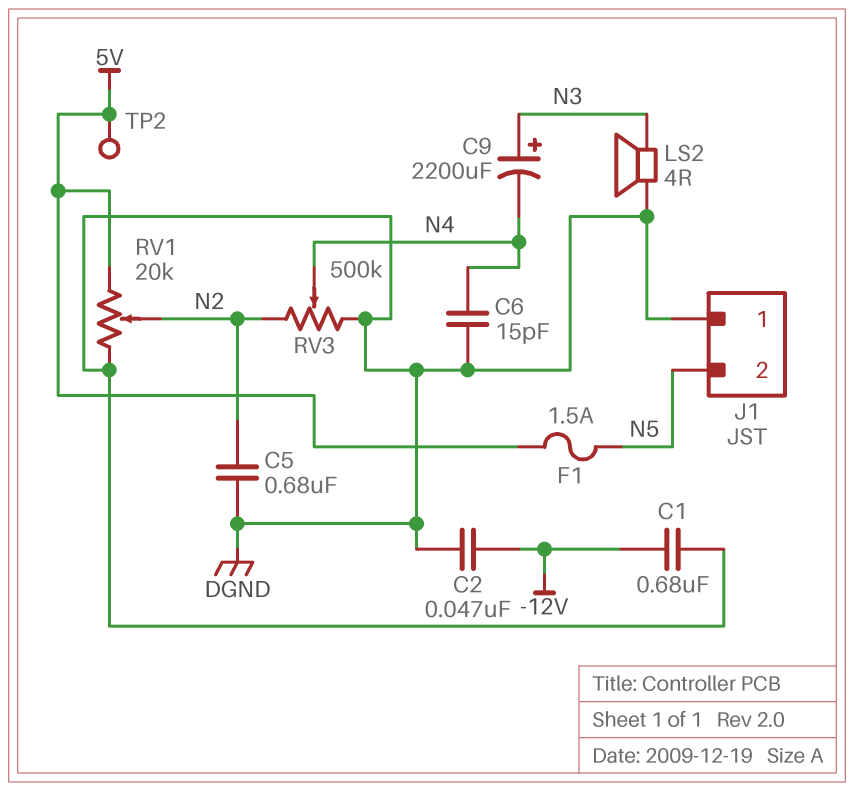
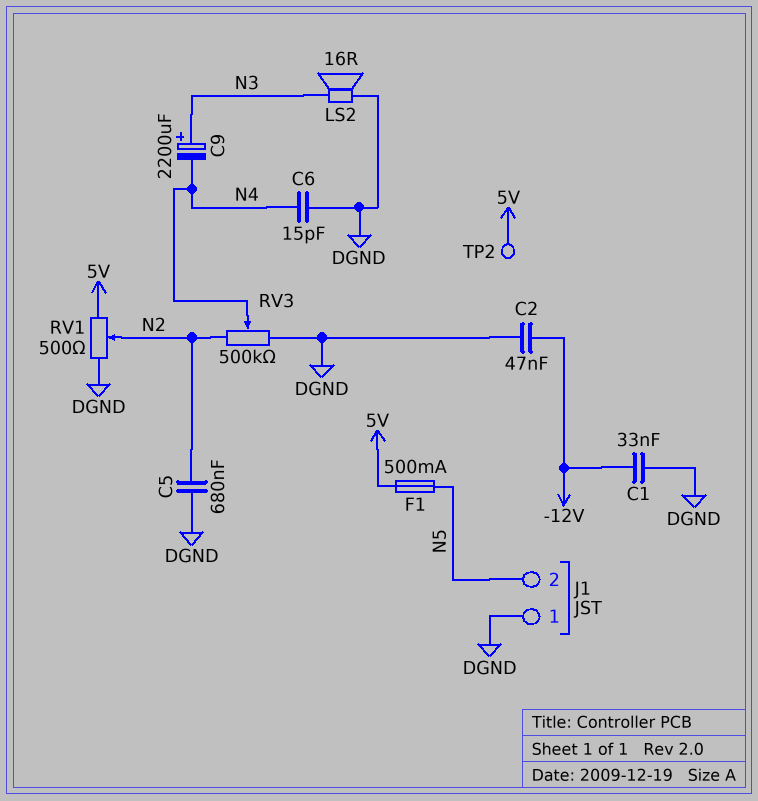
C1: 680nF (-12V, DGND) -> 33nF (-12V, DGND)
F1: 1.5A (5V, N5) -> 500mA (5V, N5)
LS2: speaker 4R (DGND, N3) -> speaker 16R (DGND, N3)
RV1: 20k (5V, DGND, wiper N2) -> 500 (5V, DGND, wiper N2)

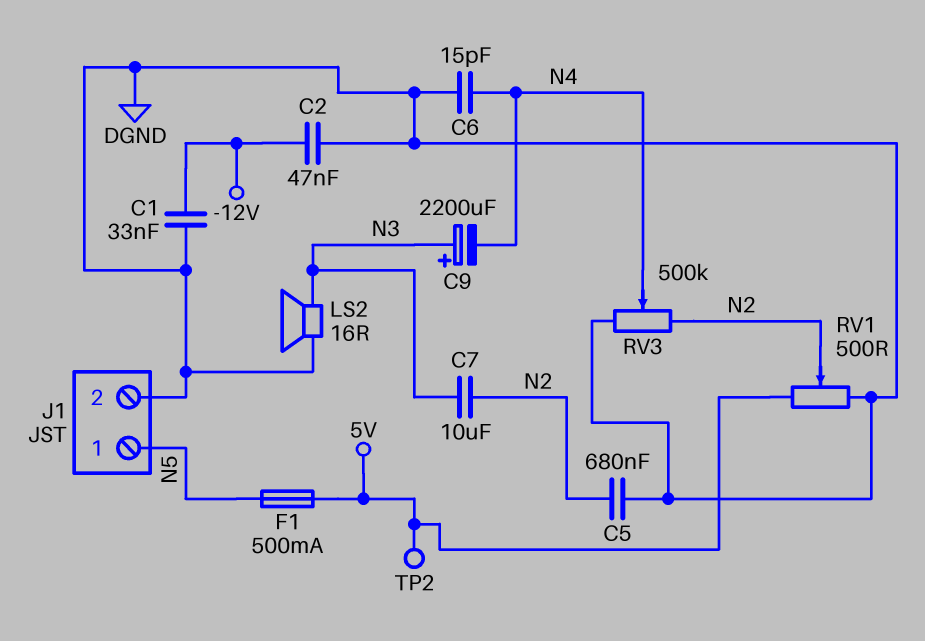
C7: none -> 10uF (N2, N3)
J1 pin 1: DGND -> N5
J1 pin 2: N5 -> DGND

